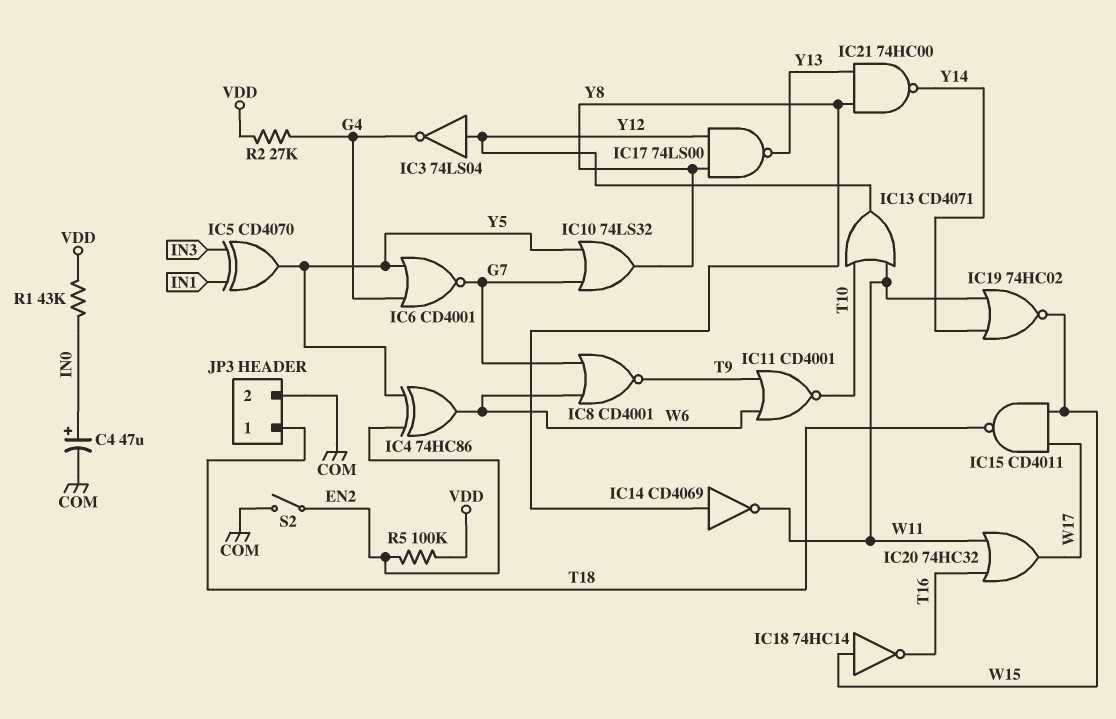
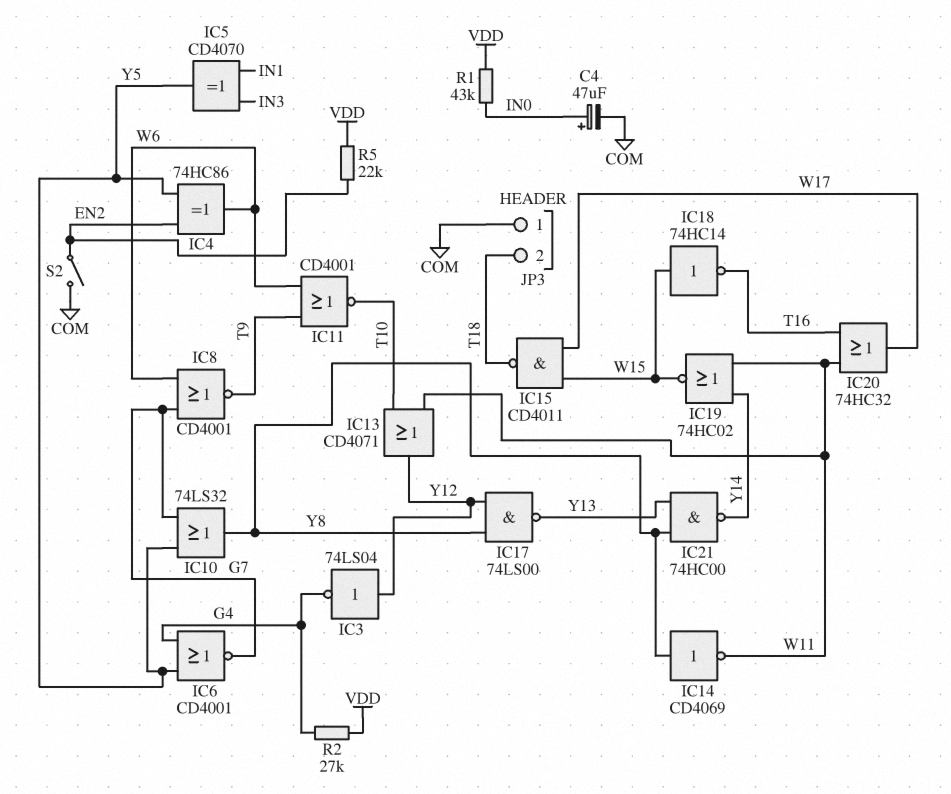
JP3 pin 1: T18 -> COM
JP3 pin 2: COM -> T18
R5: 100k (EN2, VDD) -> 22k (EN2, VDD)

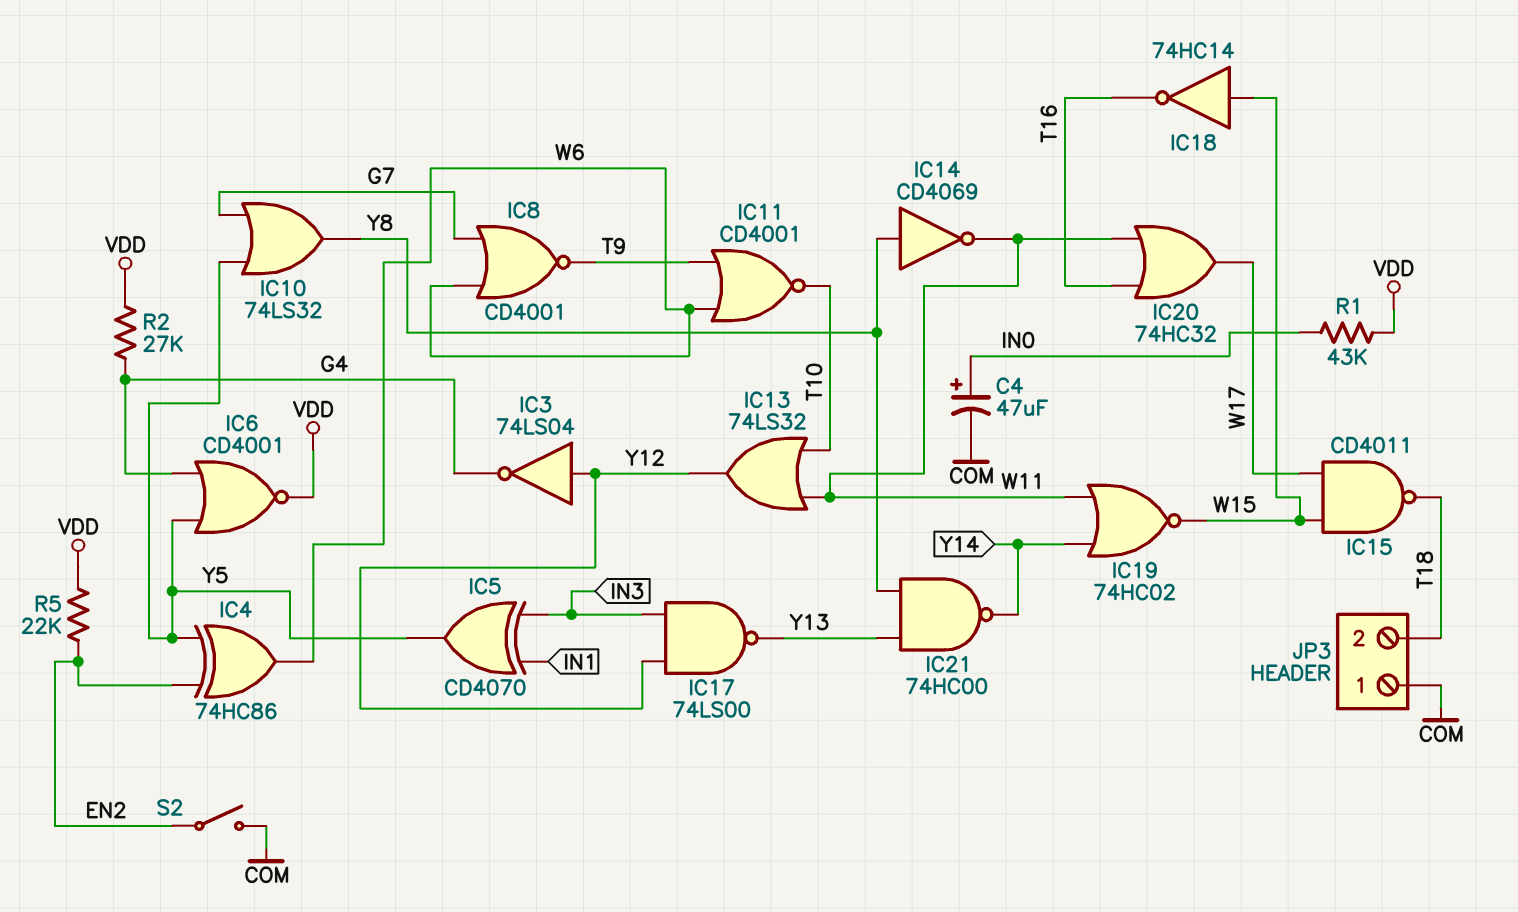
IC6: NOR CD4001 (in G4, in Y5, out G7) -> NOR CD4001 (in G4, in Y5, out VDD)
IC13: OR CD4071 (in T10, in W11, out Y12) -> OR 74LS32 (in T10, in W11, out Y12)
IC17: NAND 74LS00 (in Y8, in Y12, out Y13) -> NAND 74LS00 (in IN3, in Y12, out Y13)

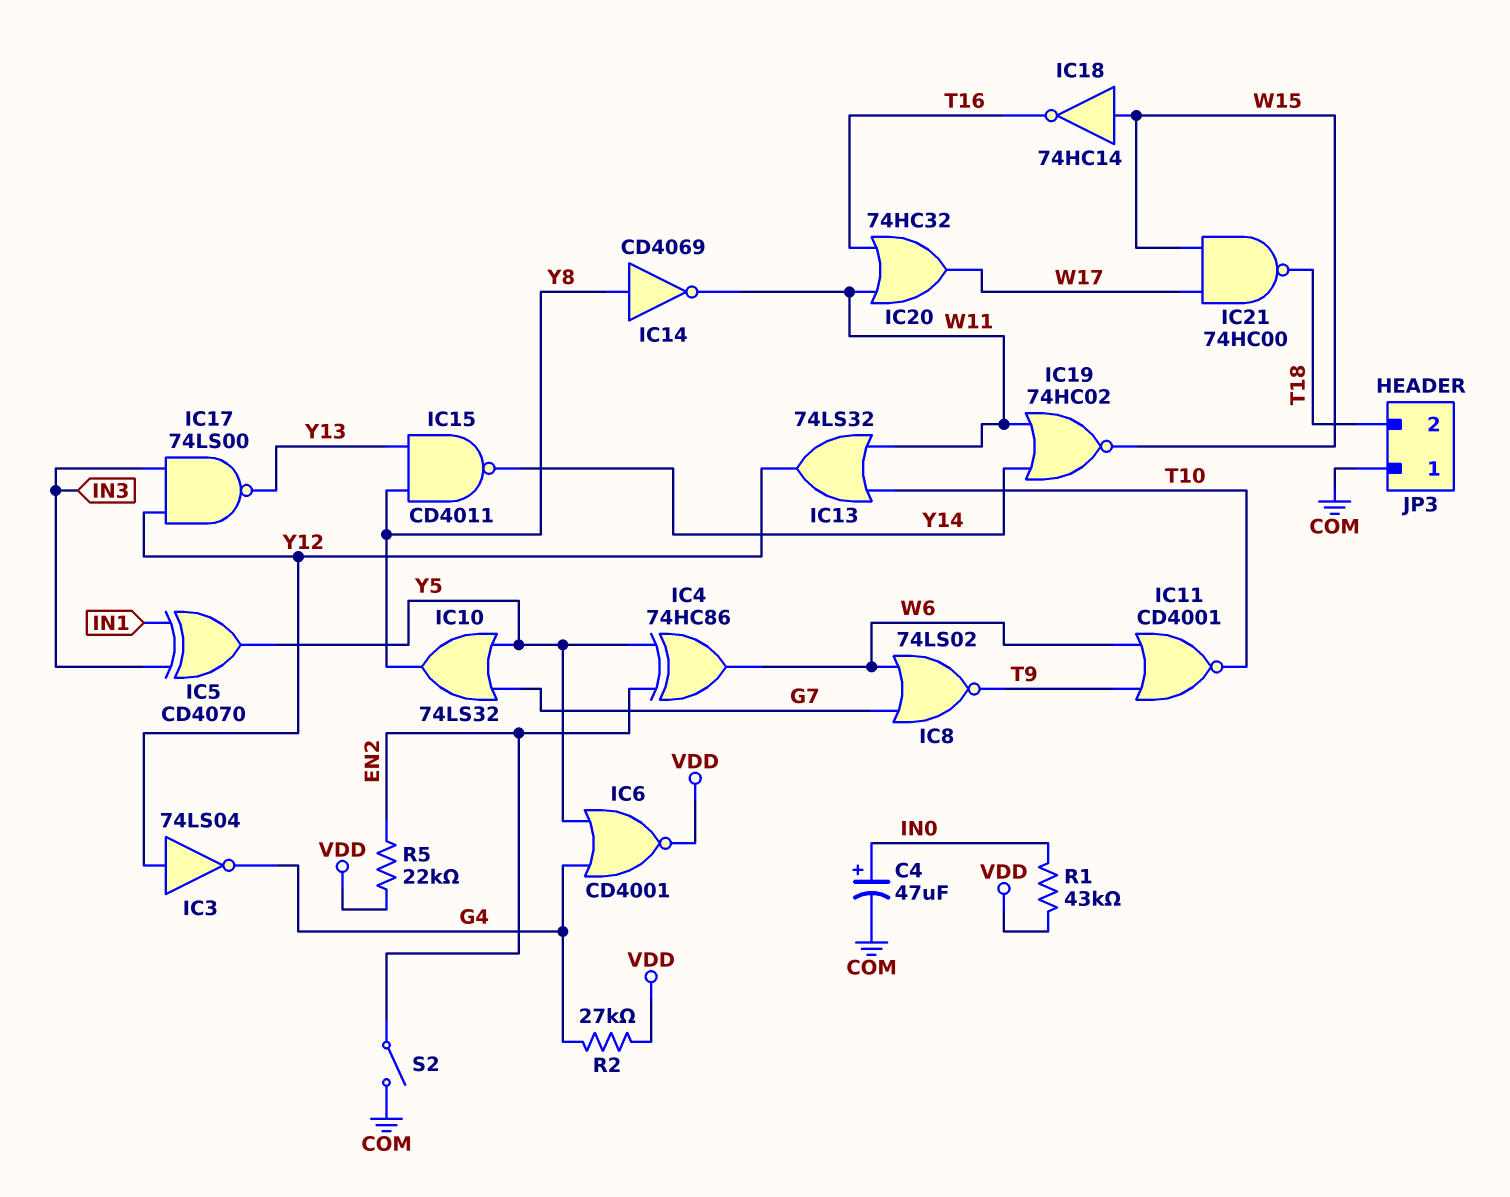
IC8: NOR CD4001 (in G7, in W6, out T9) -> NOR 74LS02 (in G7, in W6, out T9)
IC15: NAND CD4011 (in W15, in W17, out T18) -> NAND CD4011 (in Y8, in Y13, out Y14)
IC21: NAND 74HC00 (in Y8, in Y13, out Y14) -> NAND 74HC00 (in W15, in W17, out T18)

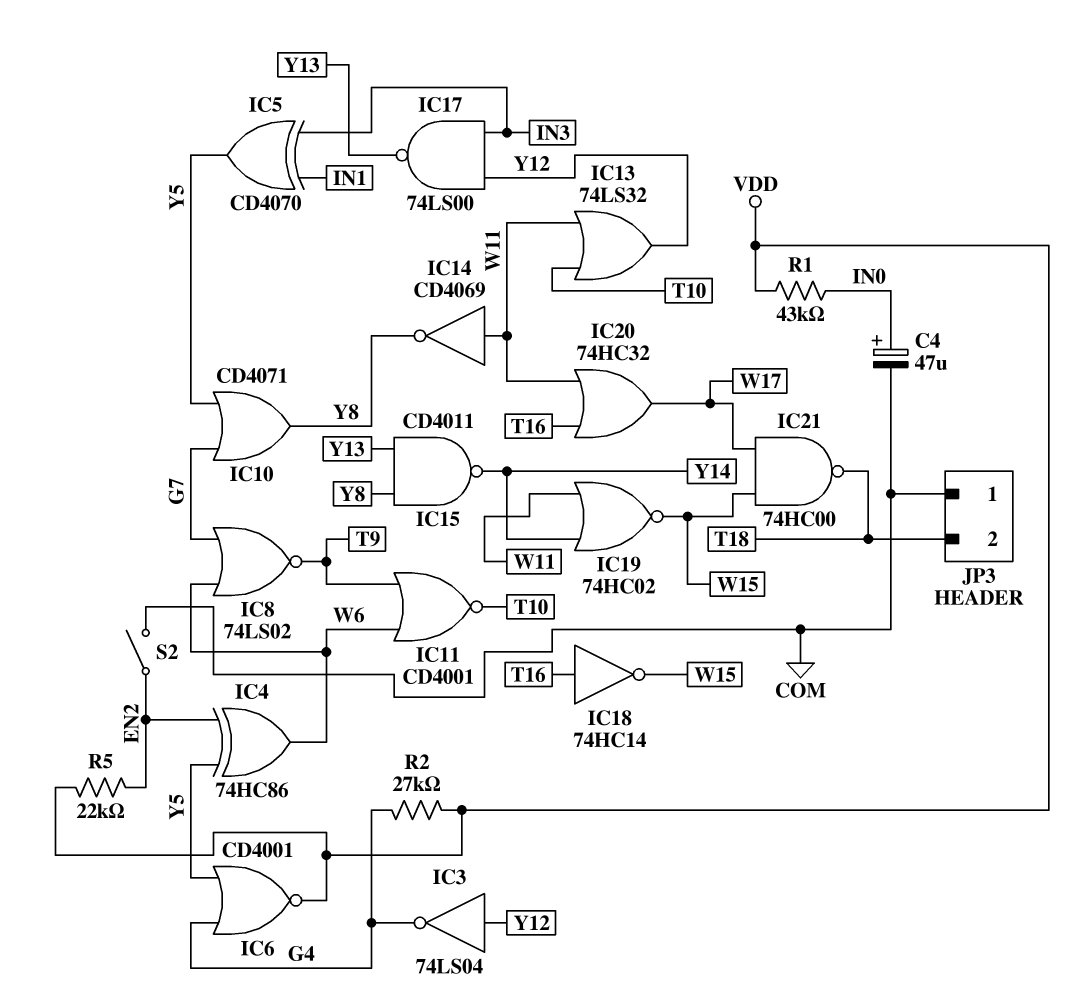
IC10: OR 74LS32 (in G7, in Y5, out Y8) -> OR CD4071 (in G7, in Y5, out Y8)
IC14: NOT CD4069 (in Y8, out W11) -> NOT CD4069 (in W11, out Y8)
IC18: NOT 74HC14 (in W15, out T16) -> NOT 74HC14 (in T16, out W15)

